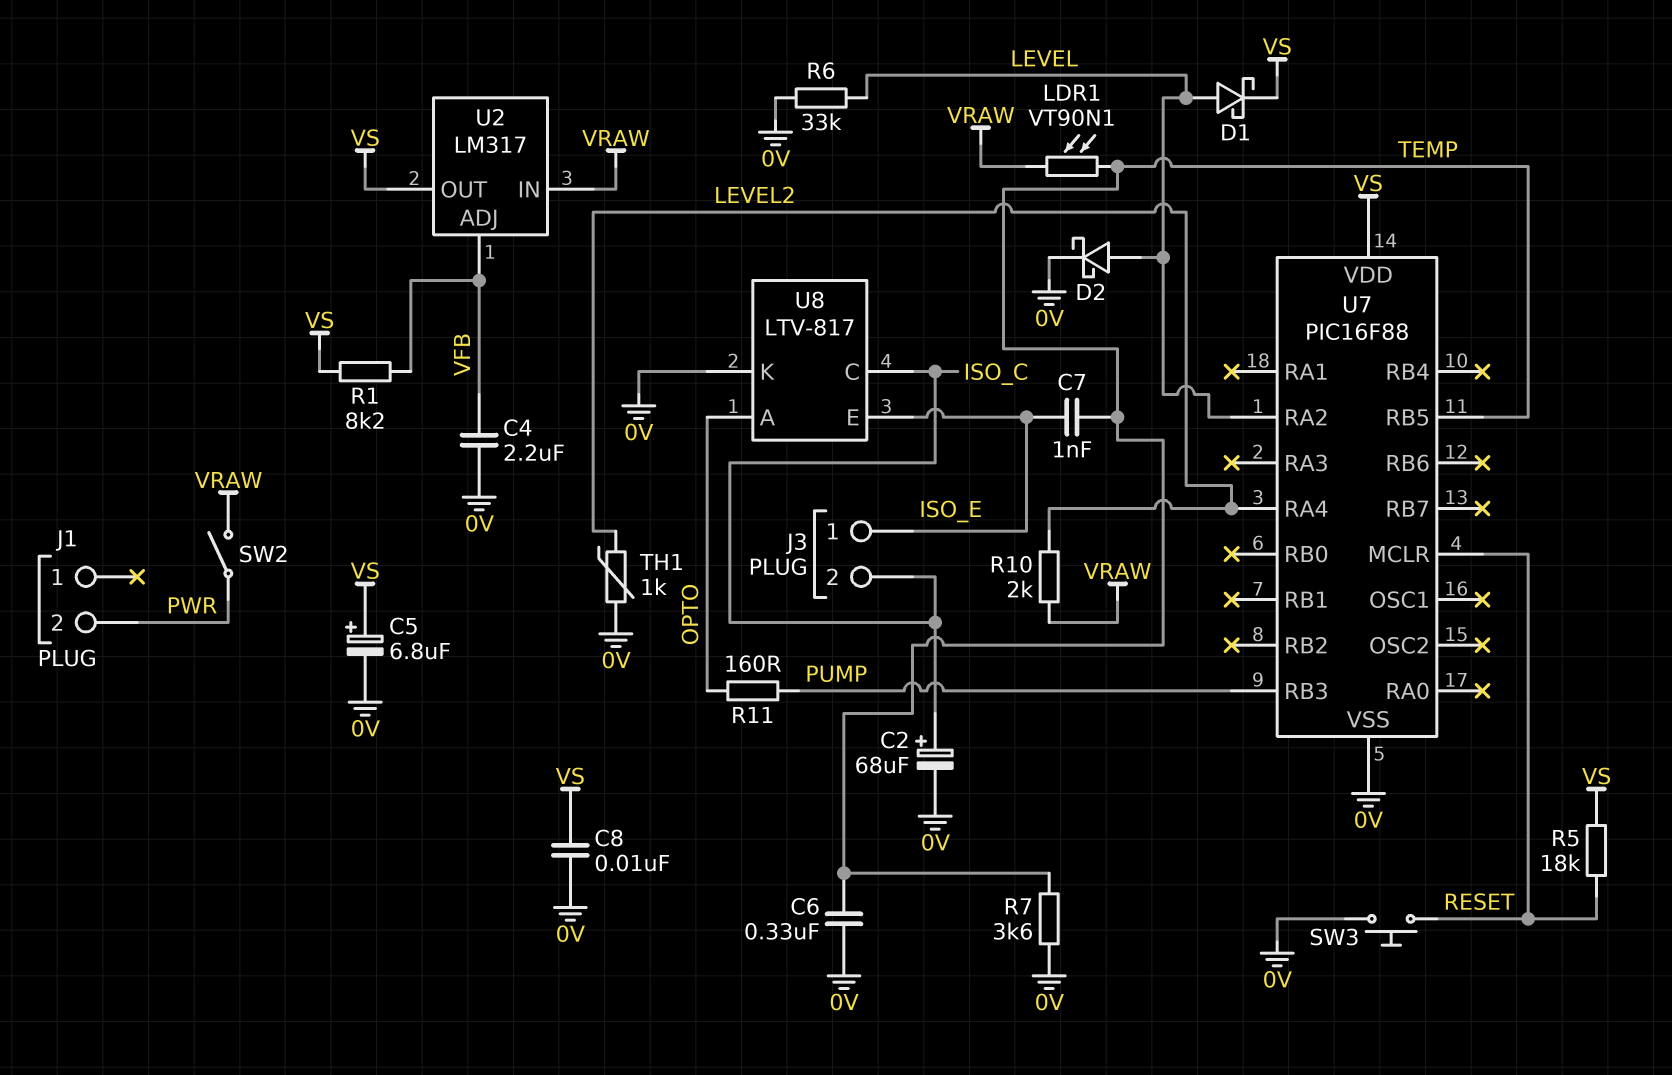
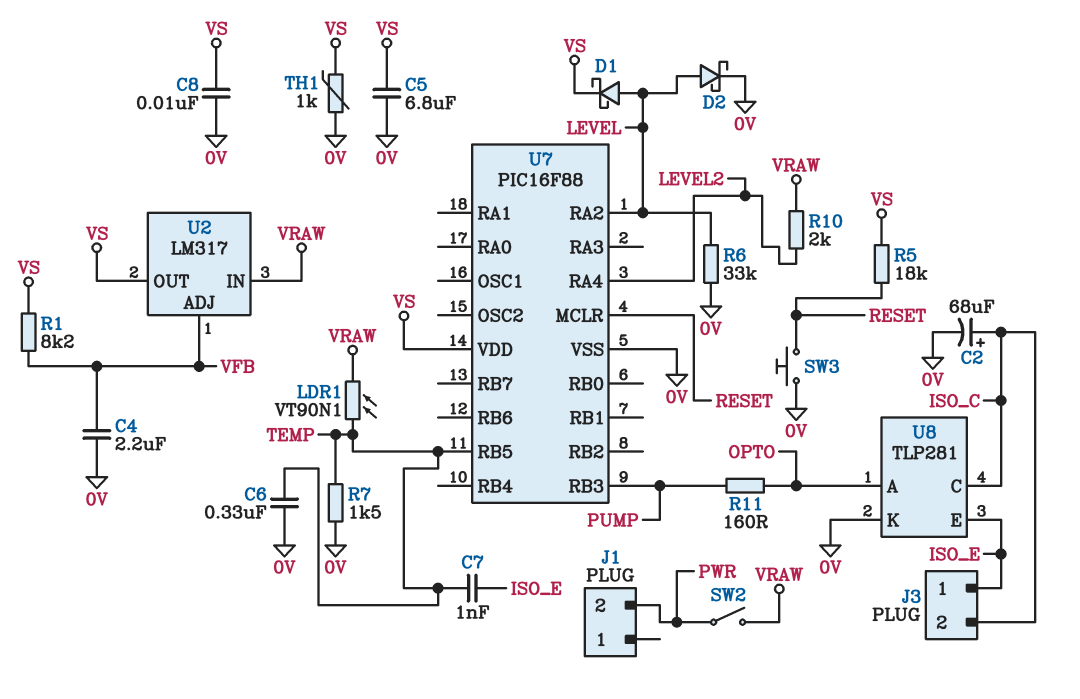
C5: 6.8uF (plus VS, minus 0V) -> 6.8uF (0V, VS)
R7: 3.6k (0V, TEMP) -> 1.5k (0V, TEMP)
TH1: 1k (0V, LEVEL2) -> 1k (0V, VS)
U8: LTV-817 -> TLP281

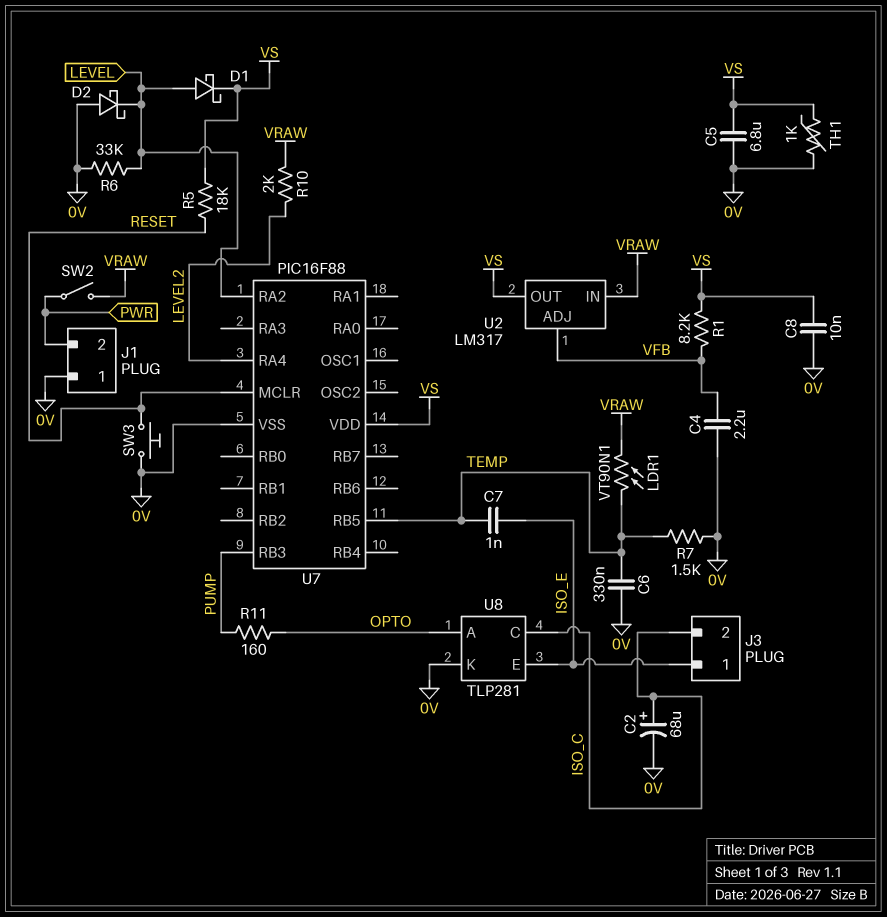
D2: schottky (A LEVEL, K 0V) -> schottky (A 0V, K LEVEL)
J1 pin 1: none -> 0V

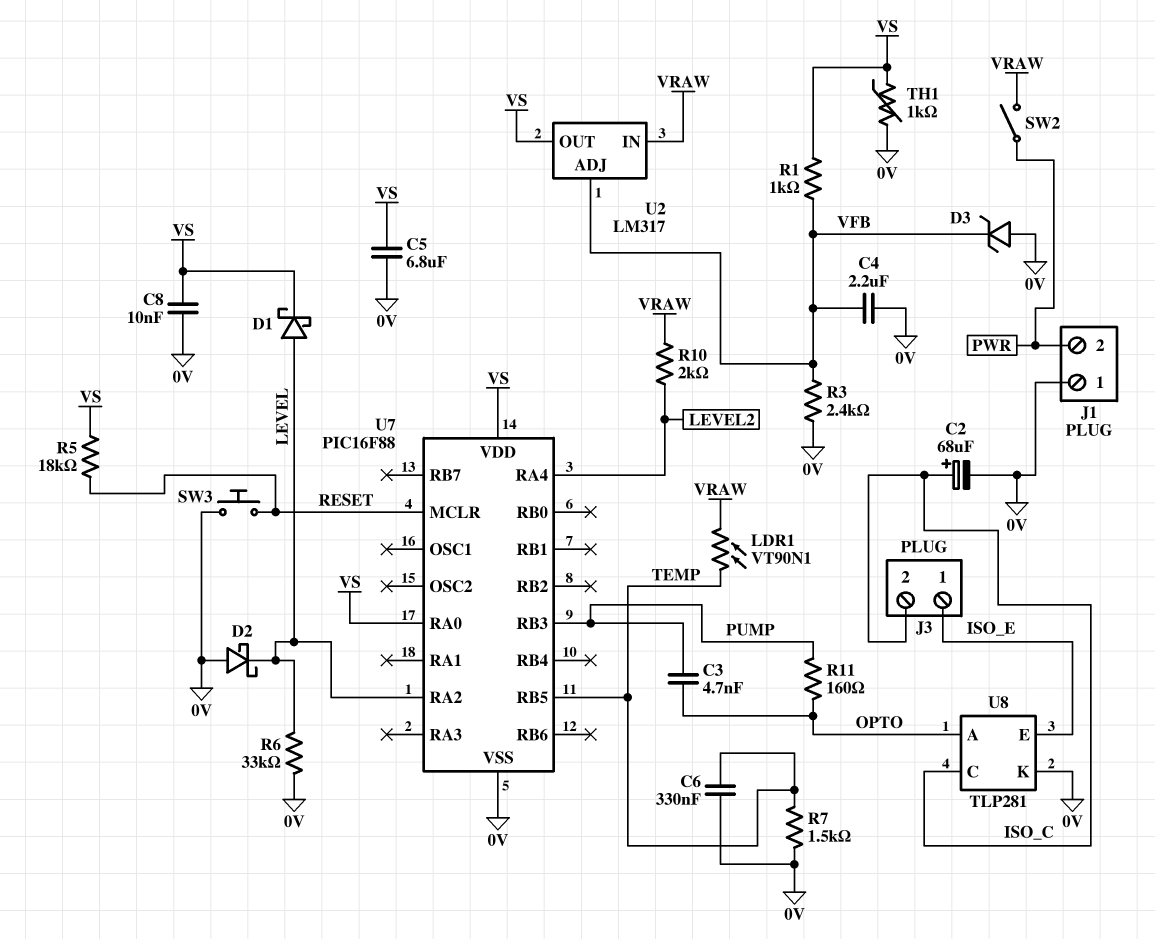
C3: none -> 4.7nF (OPTO, PUMP)
C7: 1nF (ISO_E, TEMP) -> none
D3: none -> zener (A 0V, K VFB)
R1: 8.2k (VFB, VS) -> 1k (VFB, VS)
R3: none -> 2.4k (0V, VFB)
U7 pin RA0: none -> VS

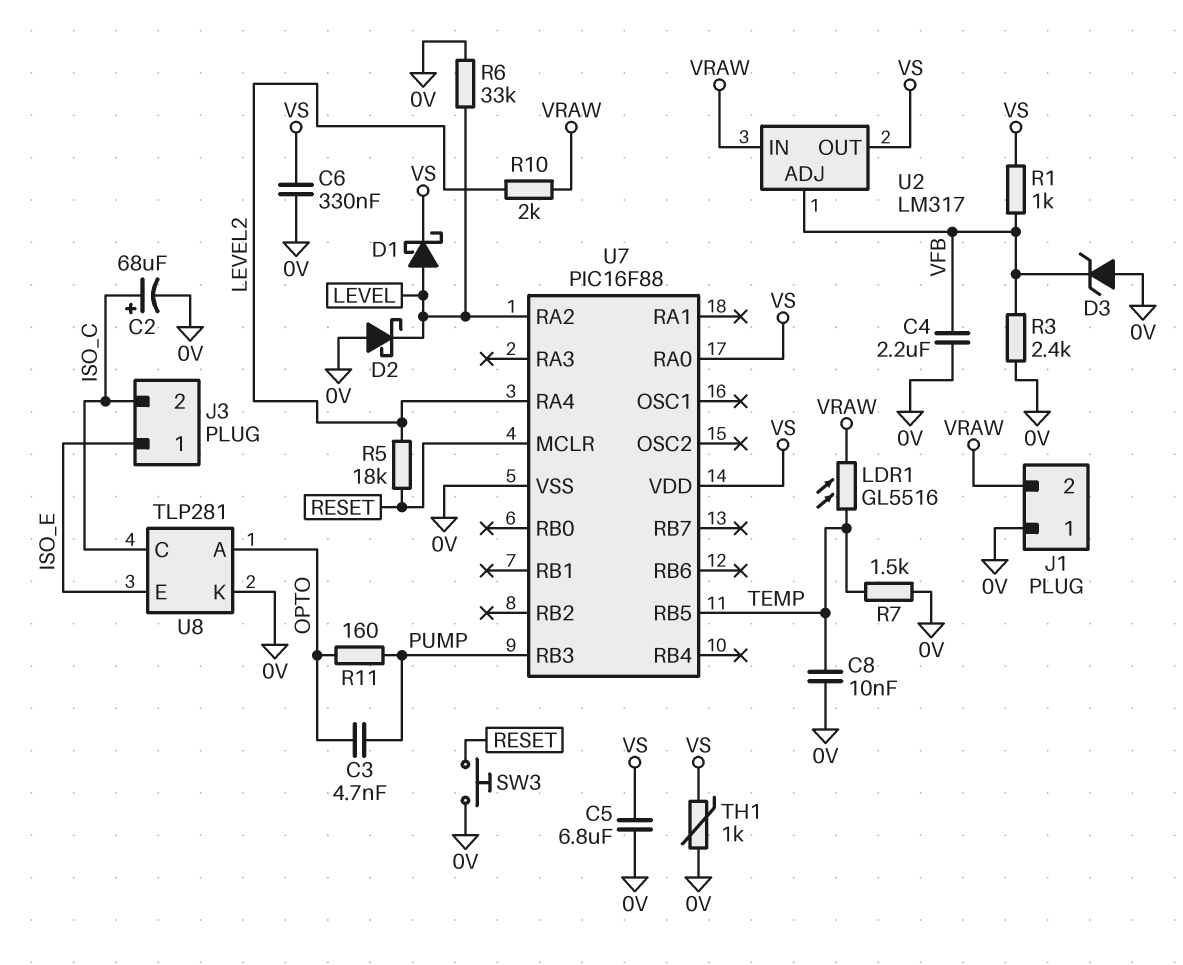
C6: 330nF (0V, TEMP) -> 330nF (0V, VS)
C8: 10nF (0V, VS) -> 10nF (0V, TEMP)
J1 pin 2: PWR -> VRAW
LDR1: VT90N1 (TEMP, VRAW) -> GL5516 (TEMP, VRAW)
R5: 18k (RESET, VS) -> 18k (LEVEL2, RESET)
SW2: switch (PWR, VRAW) -> none

